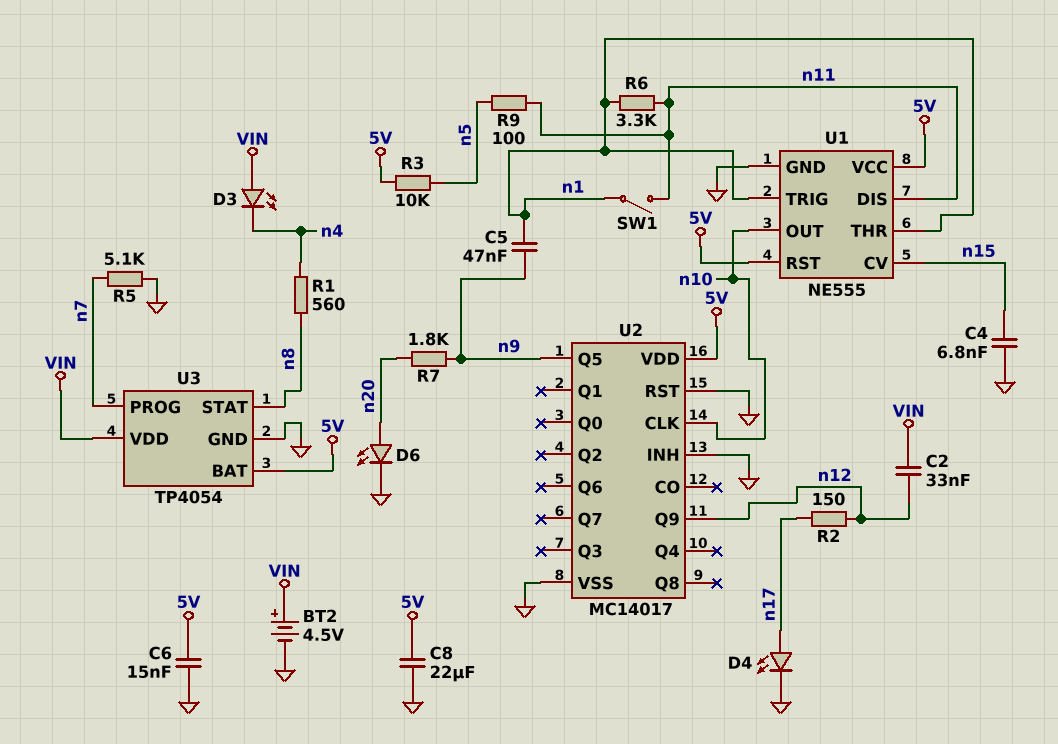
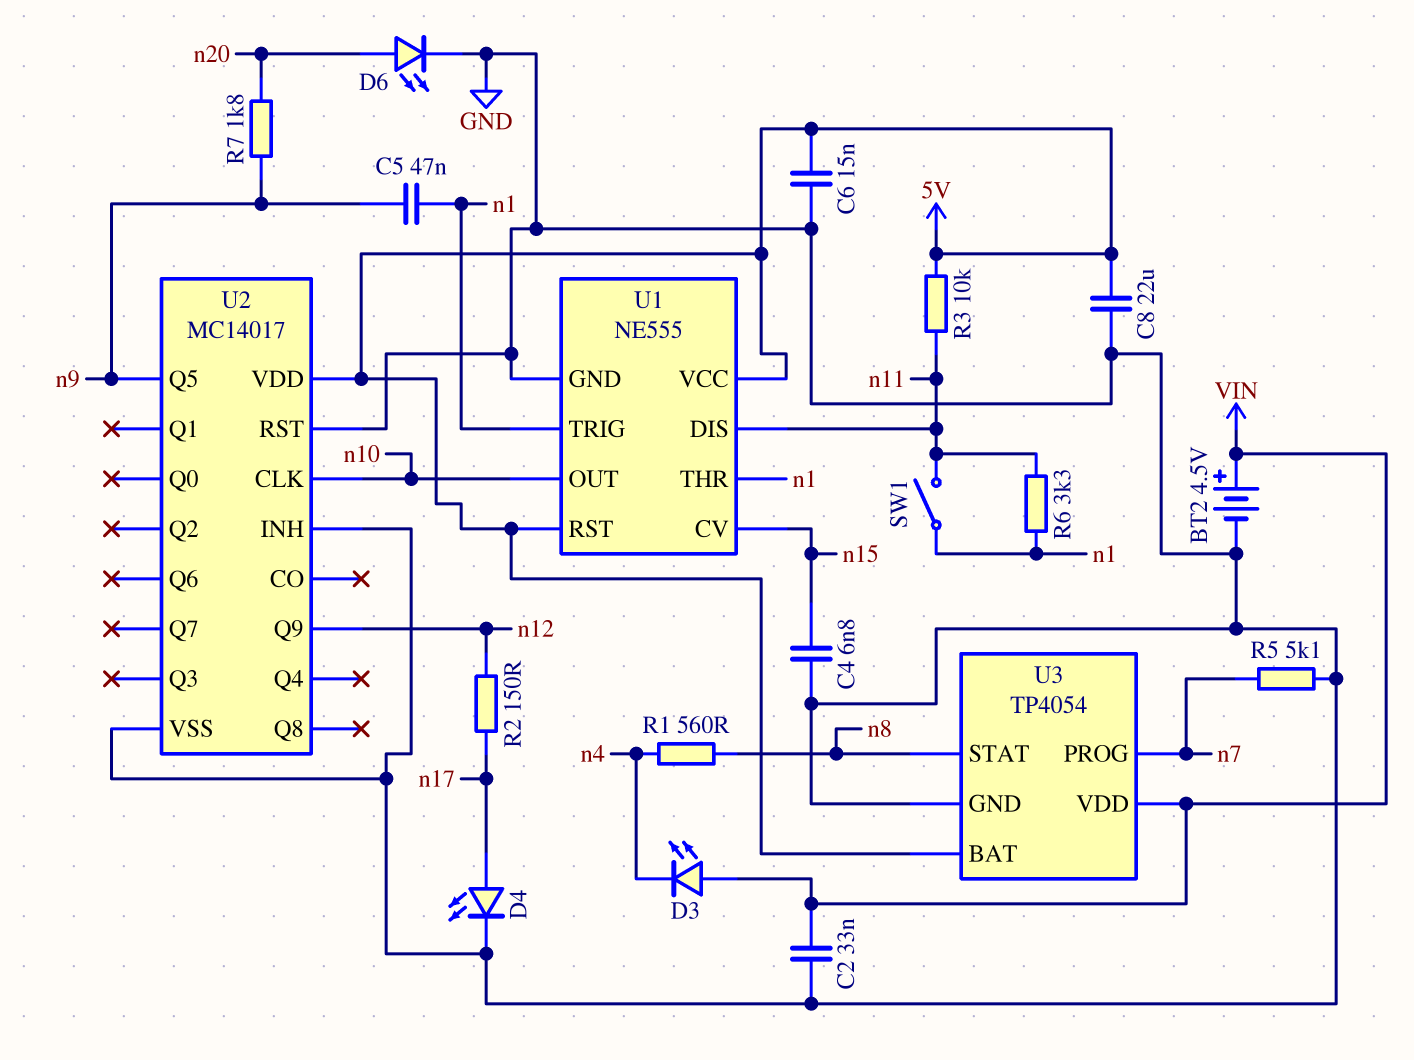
C2: 33nF (VIN, n12) -> 33nF (GND, VIN)
R3: 10k (5V, n5) -> 10k (5V, n11)
R9: 100 (n5, n11) -> none

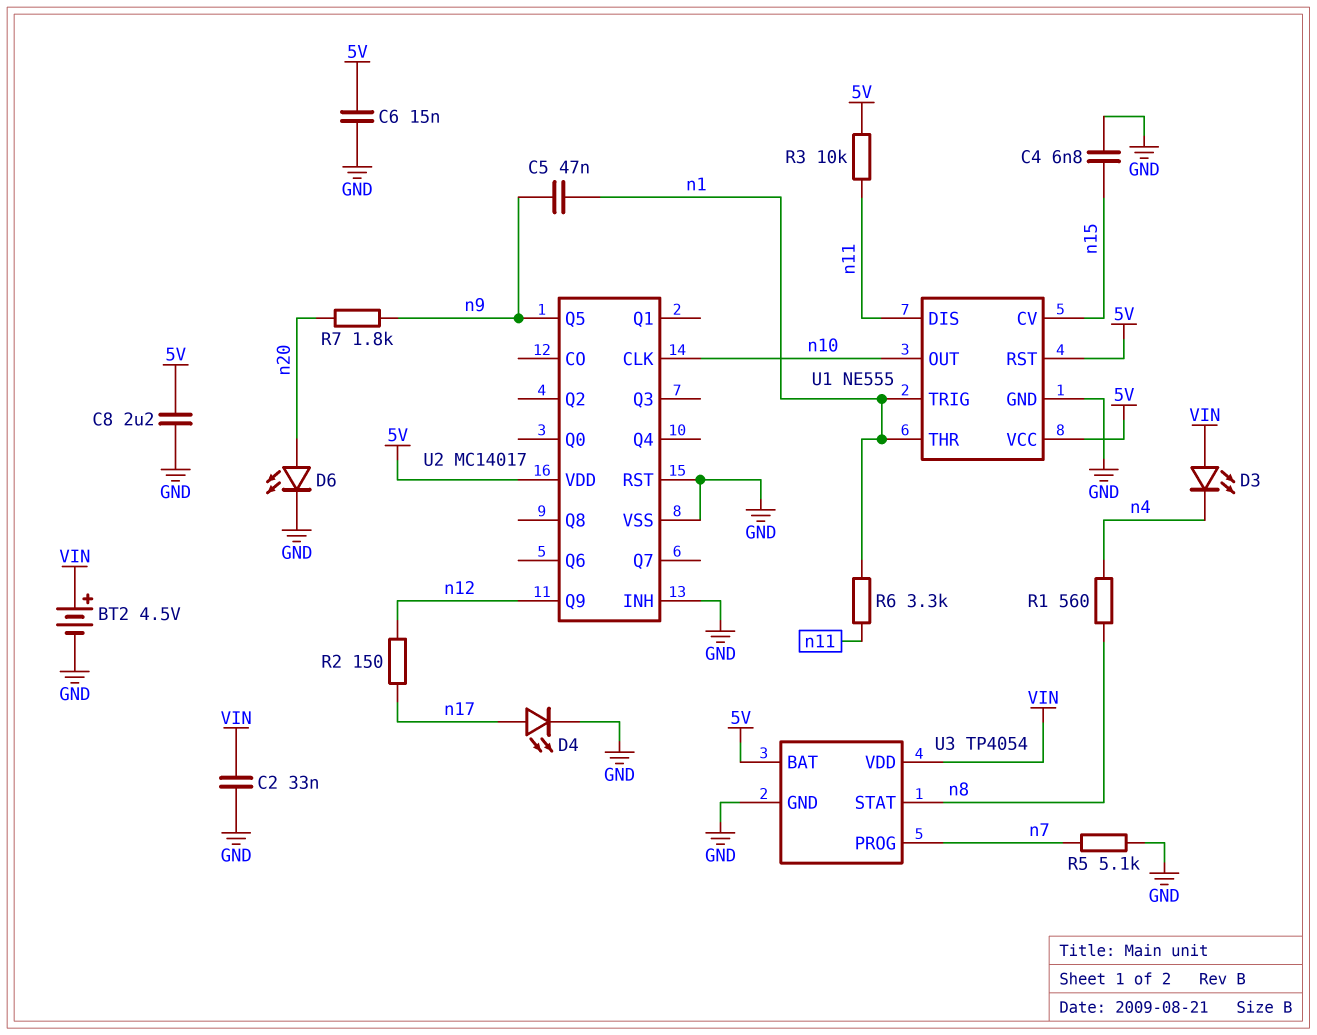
C8: 22uF (5V, GND) -> 2.2uF (5V, GND)
SW1: switch (n1, n11) -> none

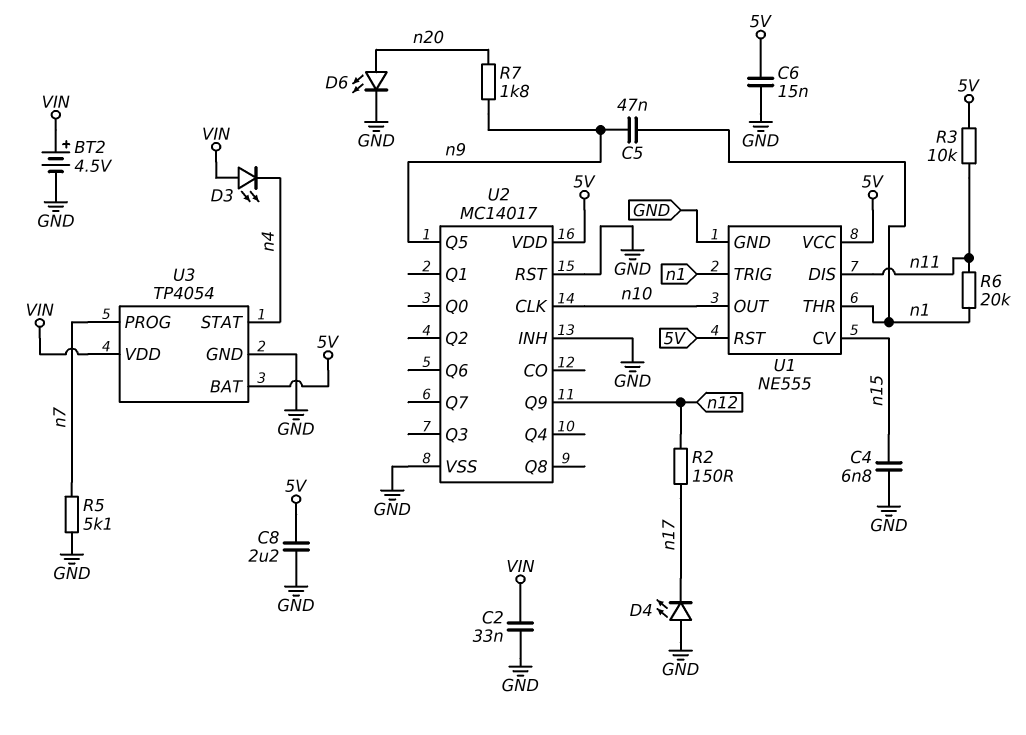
D4: LED (A n17, K GND) -> LED (A GND, K n17)
R1: 560 (n4, n8) -> none
R6: 3.3k (n1, n11) -> 20k (n1, n11)
U3 pin STAT: n8 -> n4

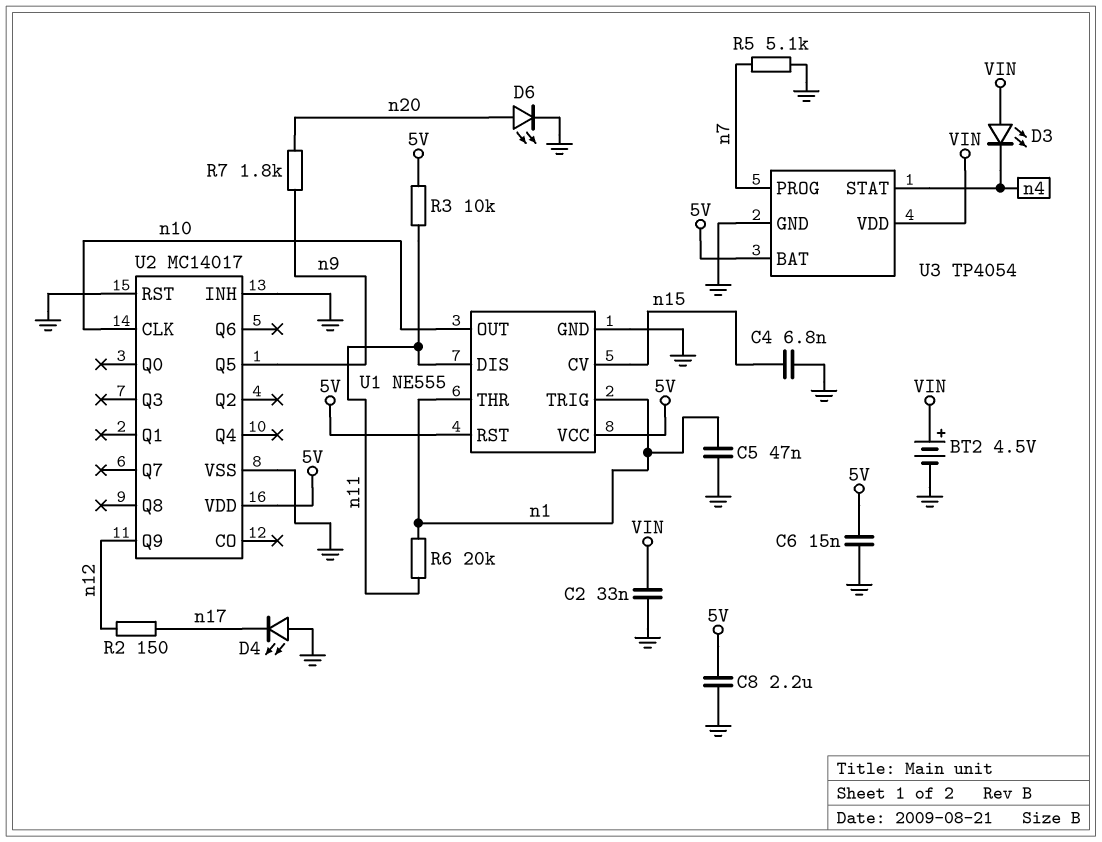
C5: 47nF (n1, n9) -> 47nF (GND, n1)

